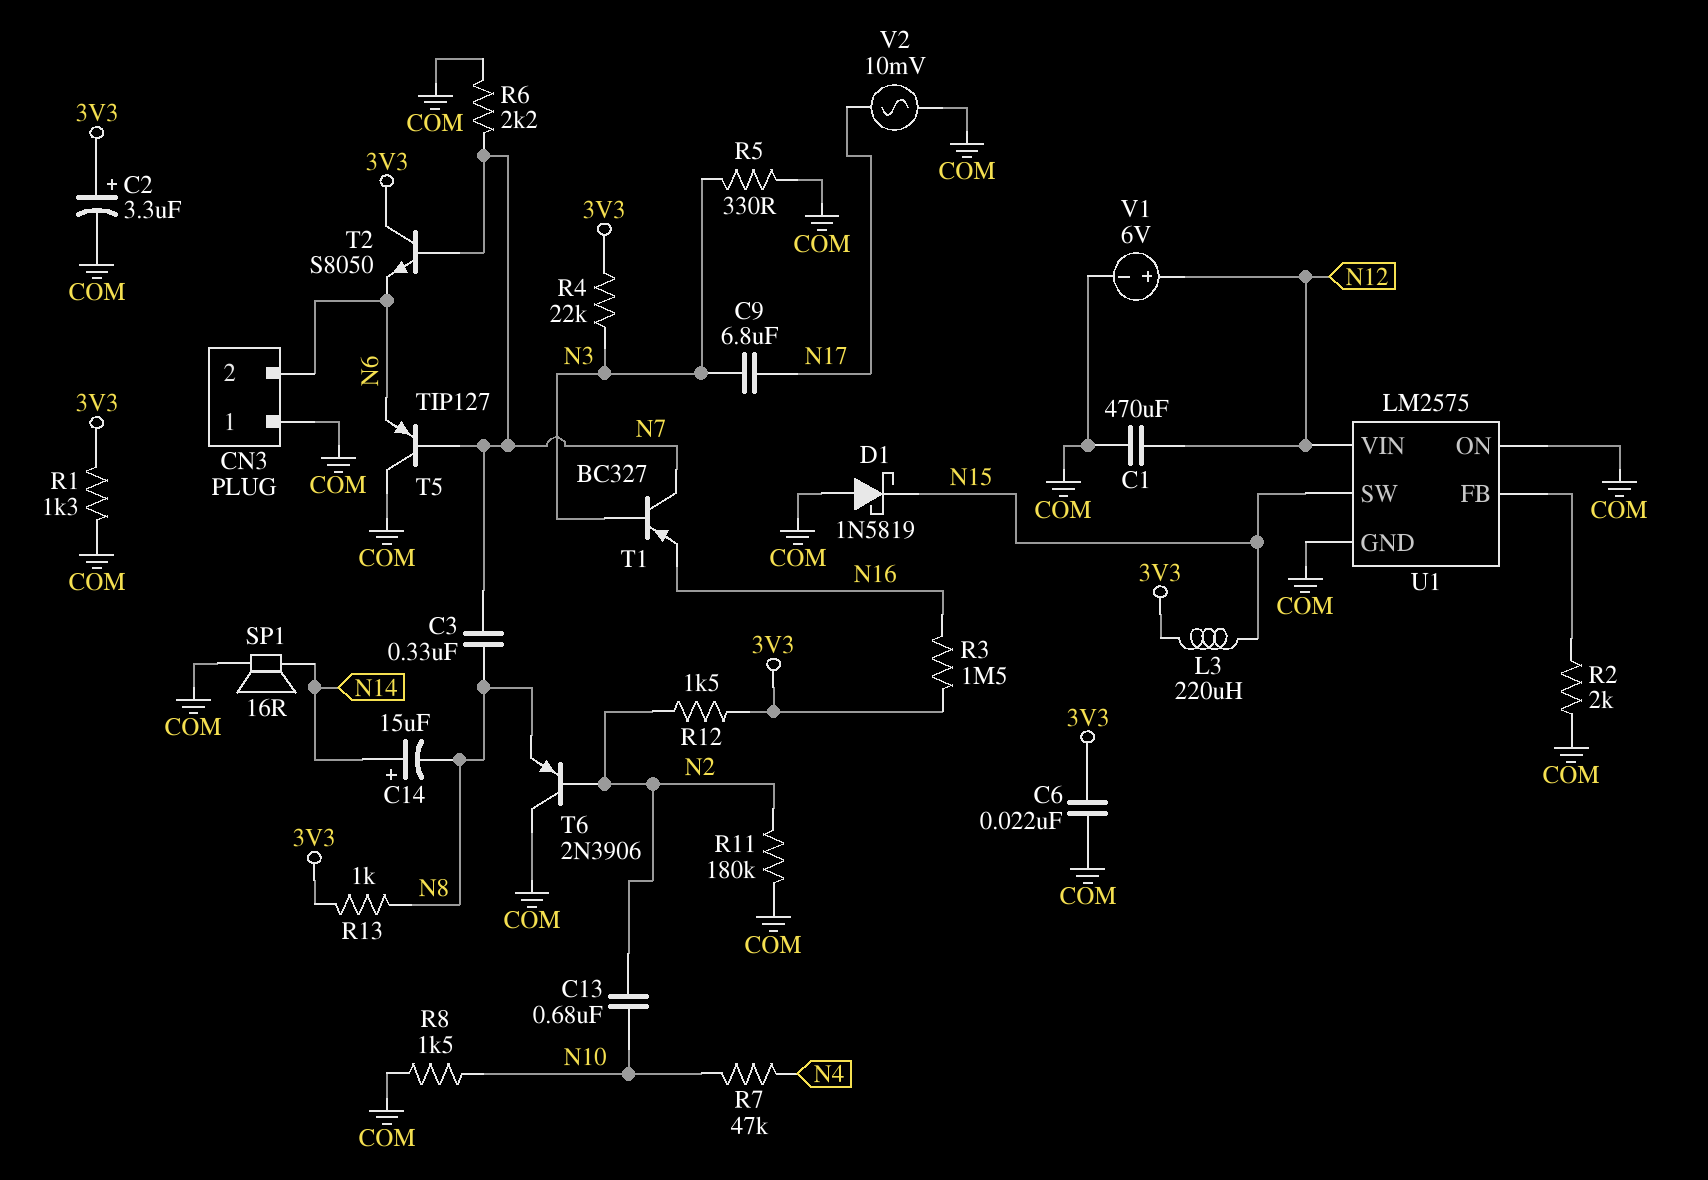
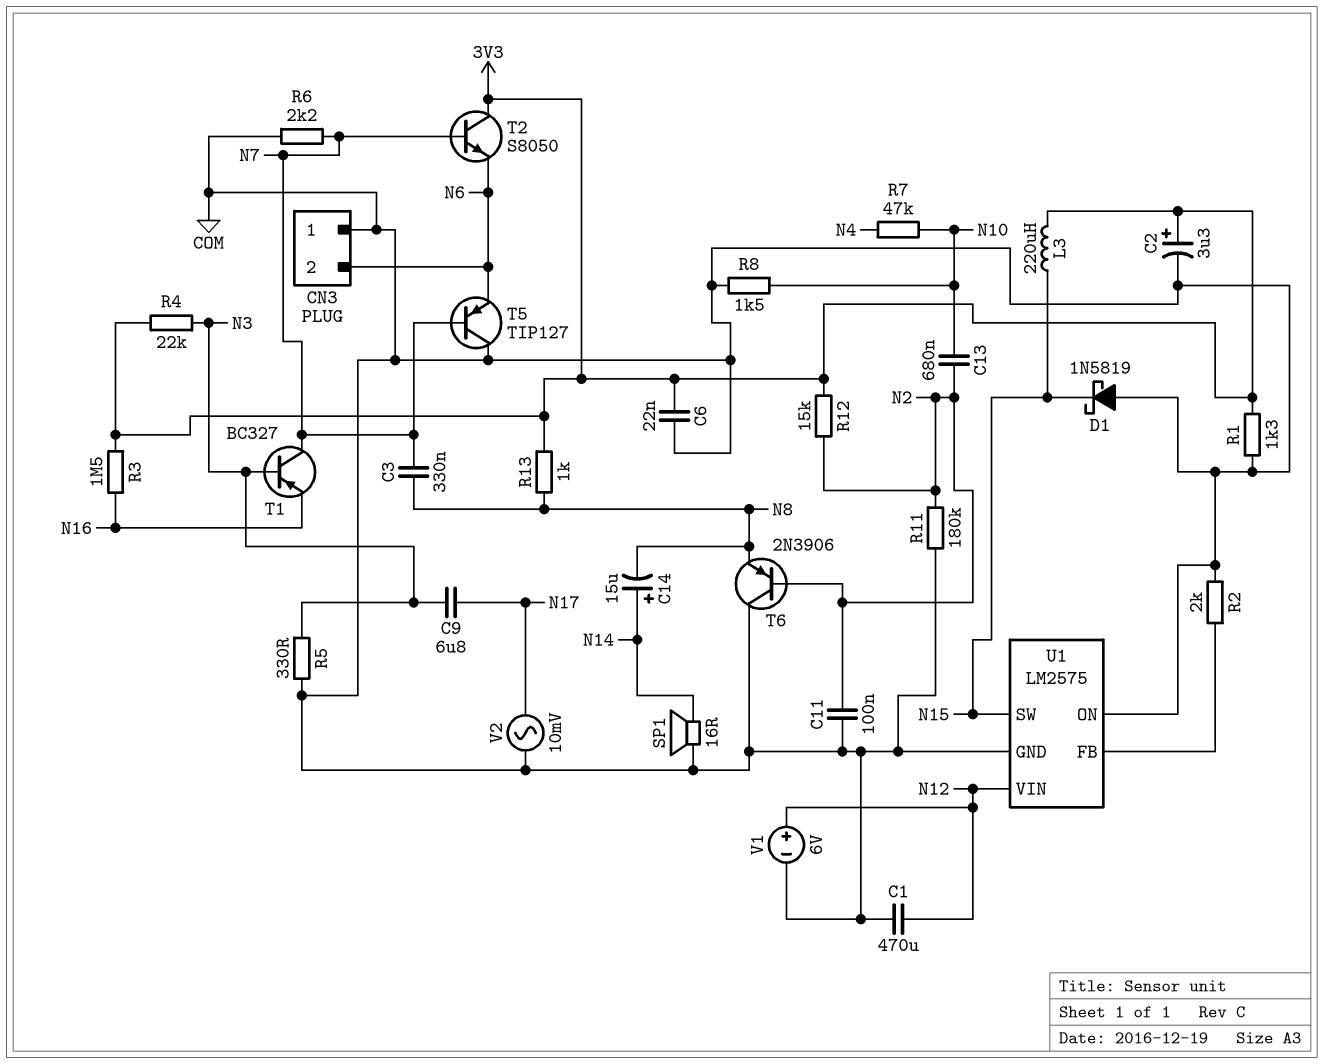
C11: none -> 100nF (COM, N2)
R12: 1.5k (3V3, N2) -> 15k (3V3, N2)

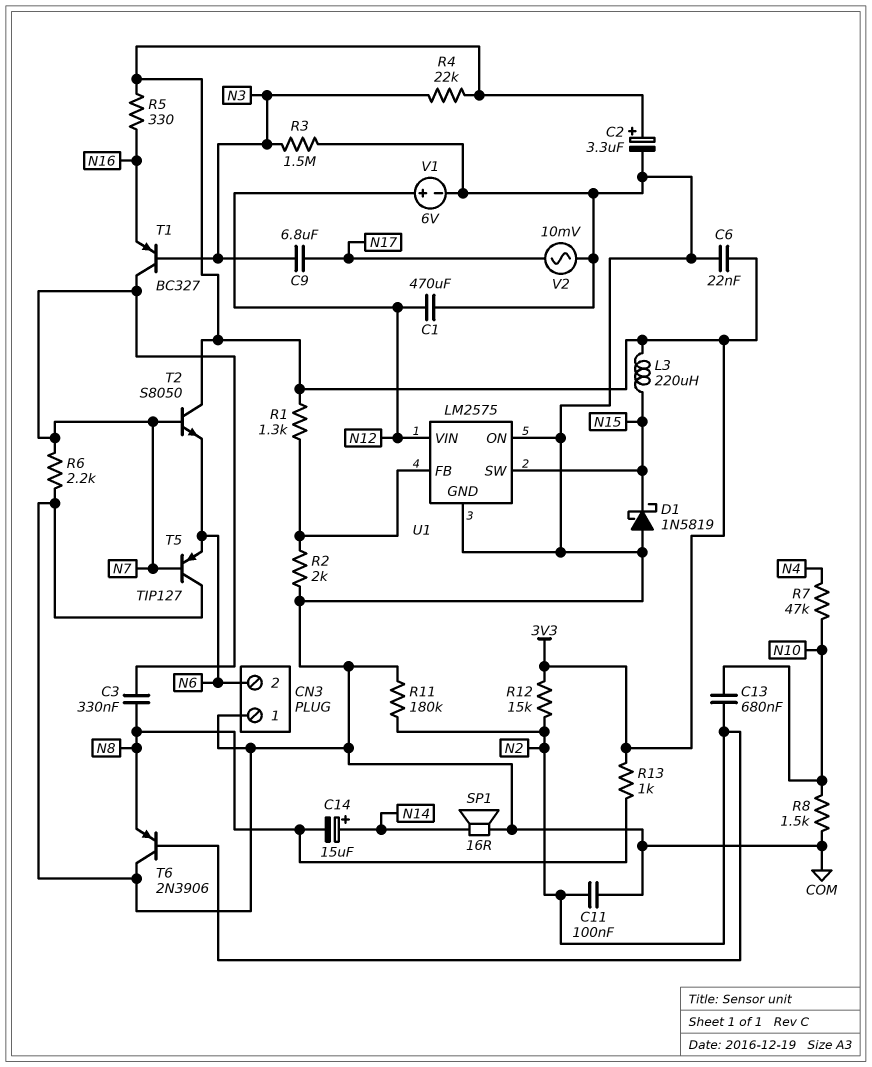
R1: 1.3k (3V3, COM) -> 1.3k (3V3, U1/FB)
R3: 1.5M (3V3, N16) -> 1.5M (COM, N3)
R5: 330 (COM, N3) -> 330 (3V3, N16)

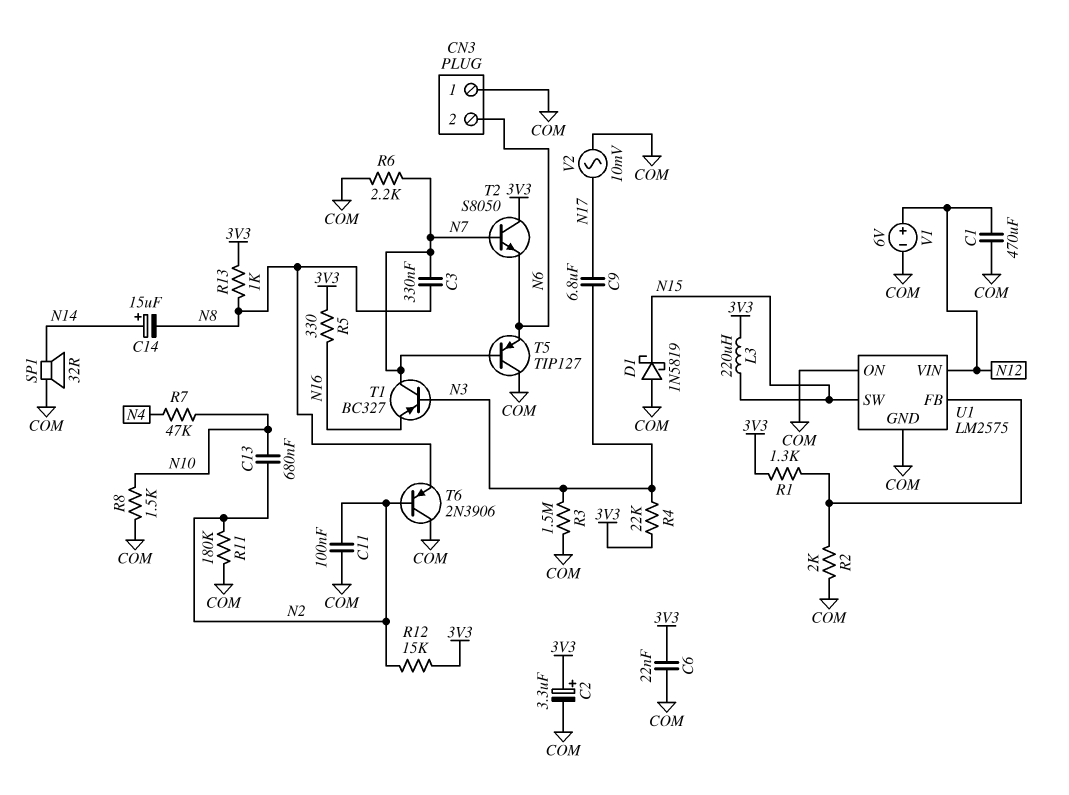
SP1: speaker 16R (COM, N14) -> speaker 32R (COM, N14)

